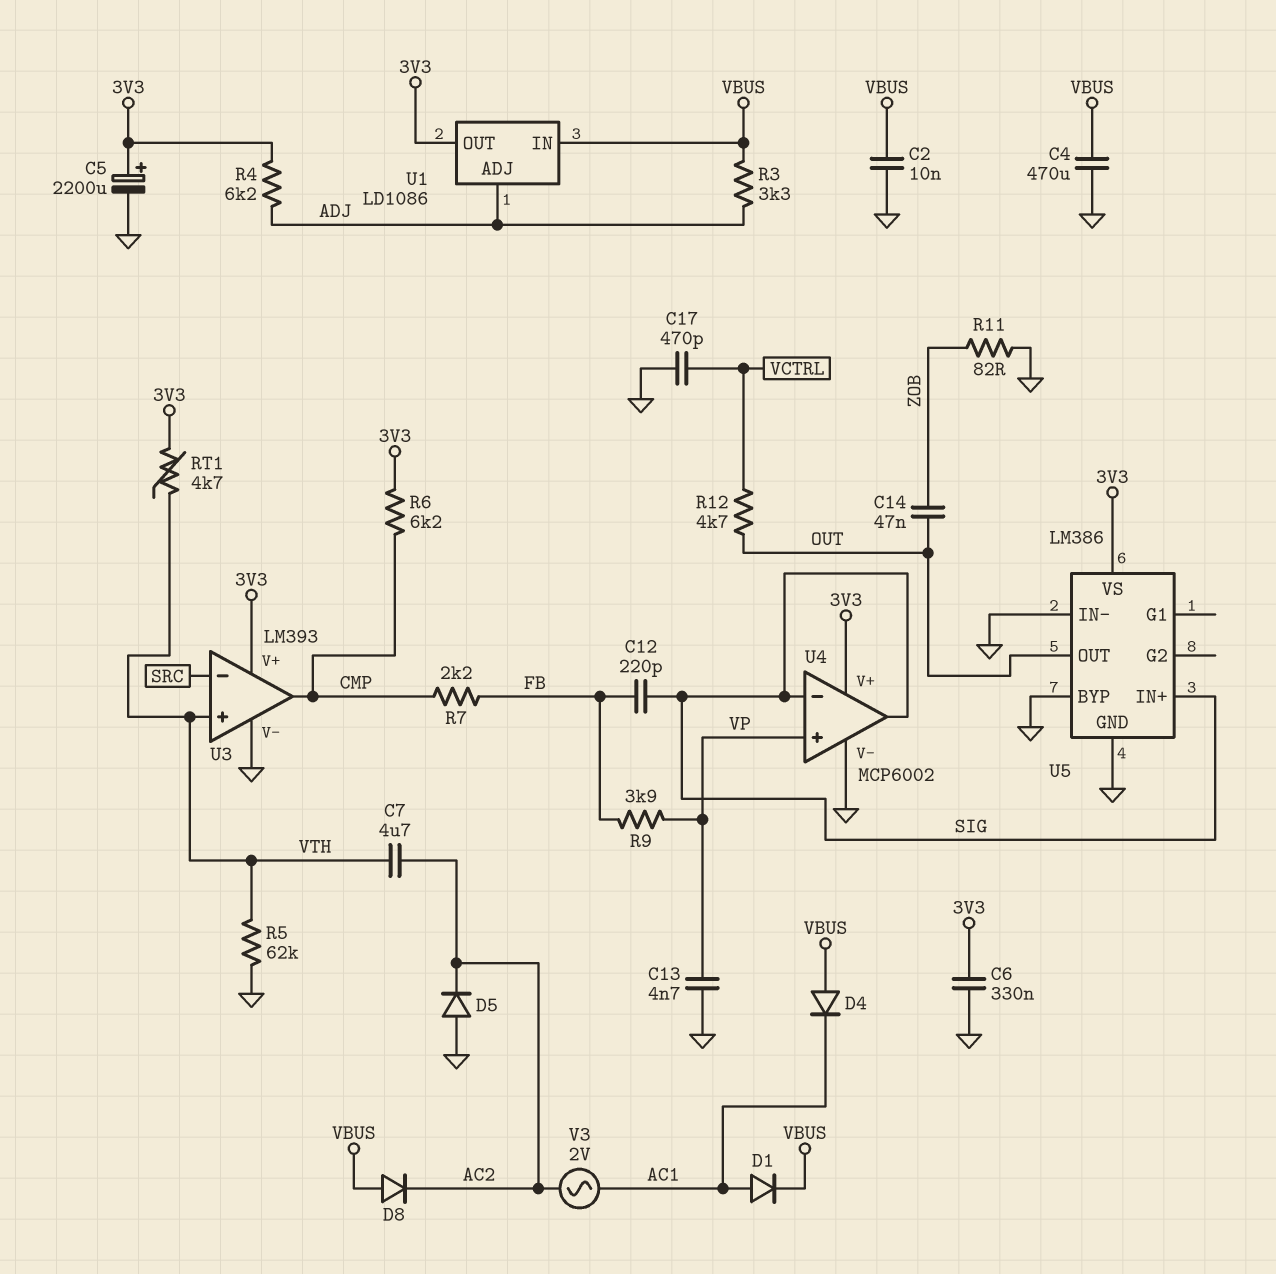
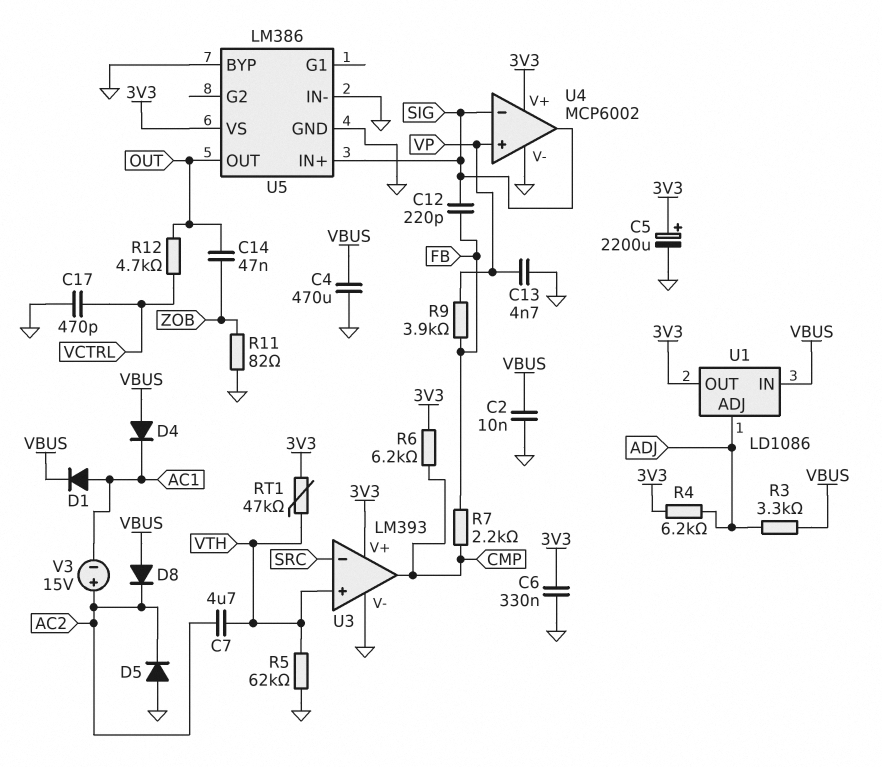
RT1: 4.7k (3V3, VTH) -> 47k (3V3, VTH)
V3: AC 2V (AC1, AC2) -> 15V (plus AC2, minus AC1)

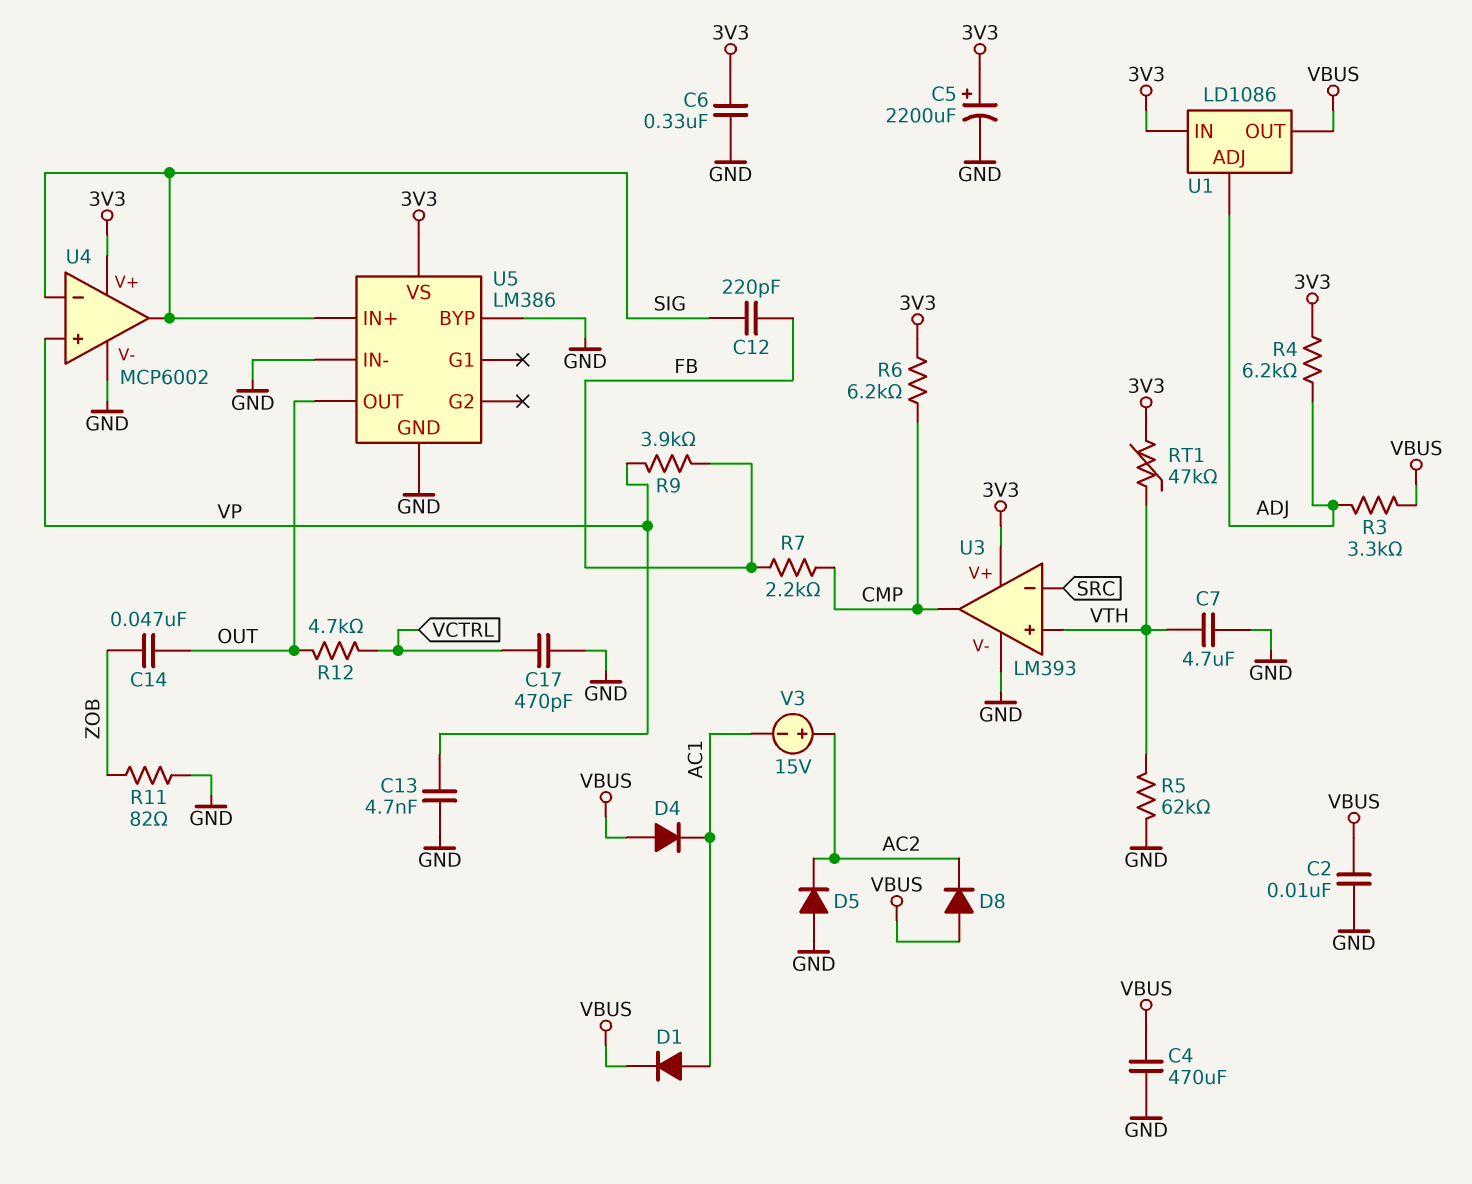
C7: 4.7uF (AC2, VTH) -> 4.7uF (GND, VTH)
U1 pin IN: VBUS -> 3V3
U1 pin OUT: 3V3 -> VBUS

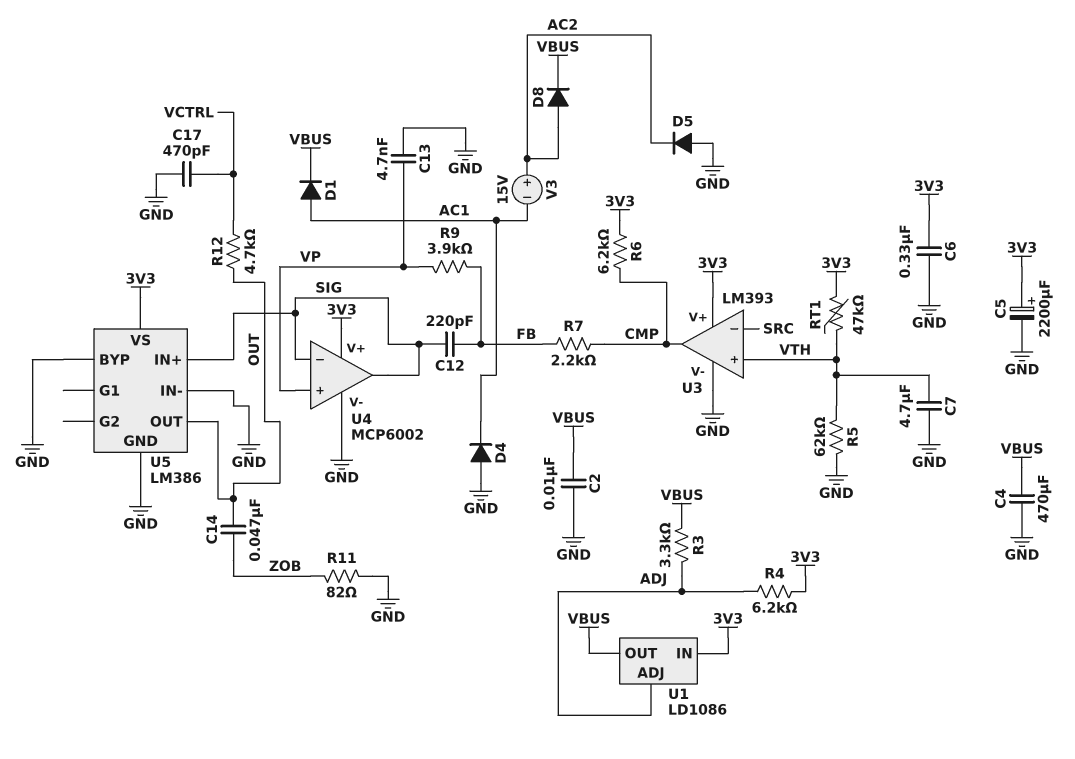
D4: diode (A VBUS, K AC1) -> diode (A GND, K AC1)
D8: diode (A VBUS, K AC2) -> diode (A AC2, K VBUS)

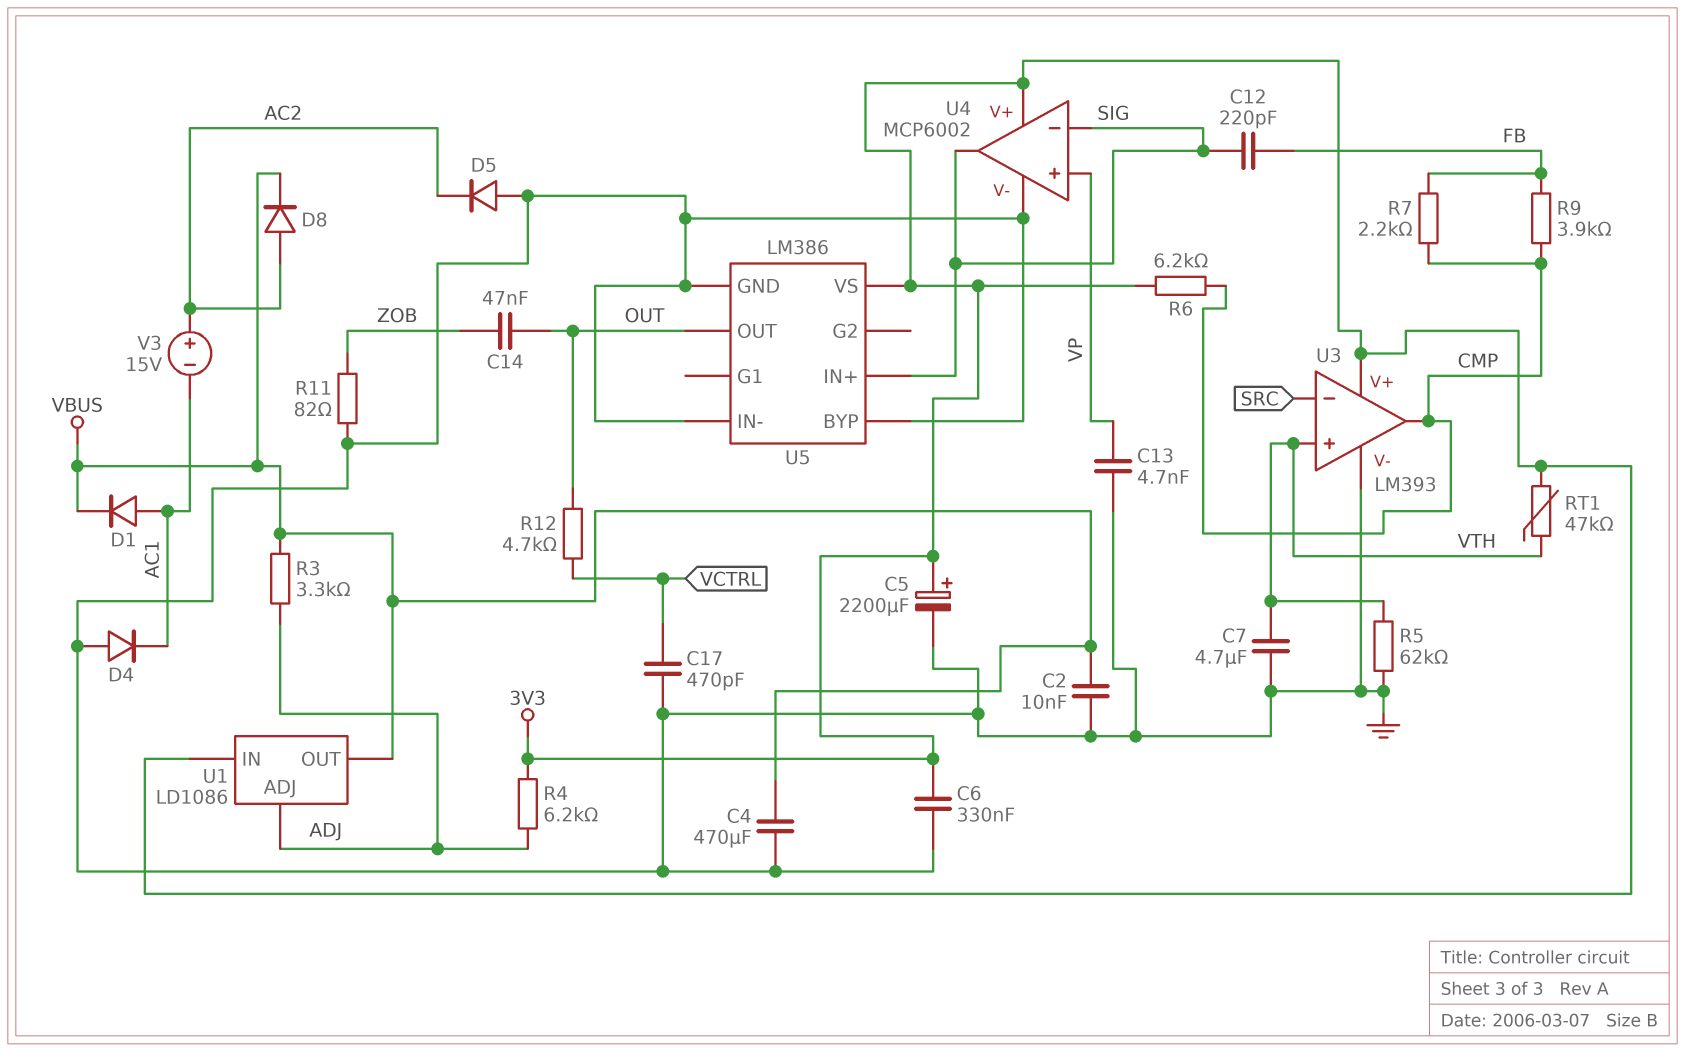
R9: 3.9k (FB, VP) -> 3.9k (CMP, FB)

